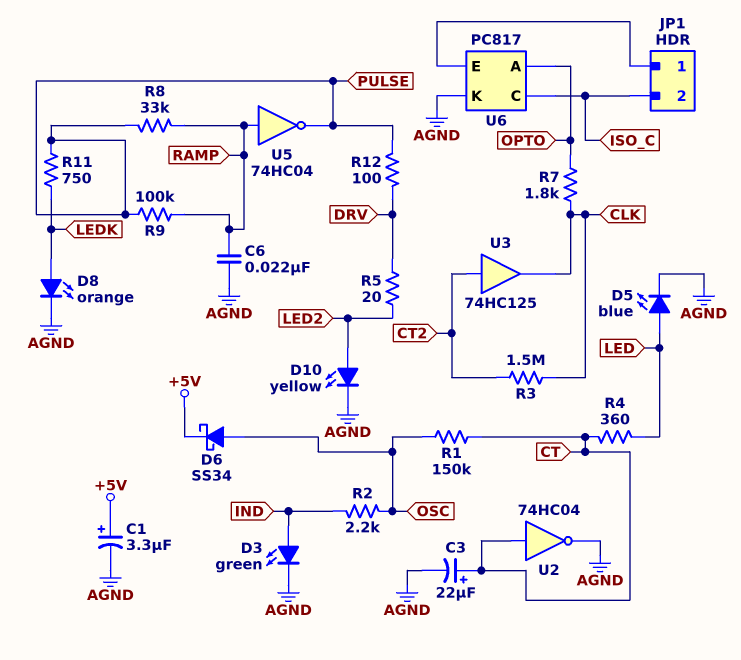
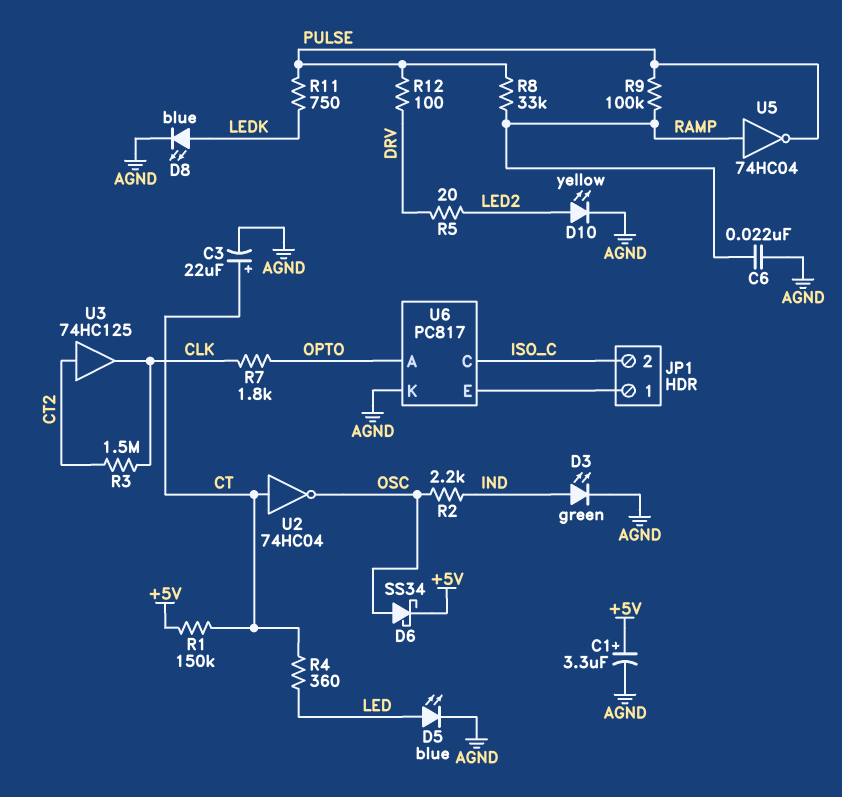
D8: LED orange (A LEDK, K AGND) -> LED blue (A LEDK, K AGND)
R1: 150k (CT, OSC) -> 150k (+5V, CT)
U2: NOT 74HC04 (in CT, out AGND) -> NOT 74HC04 (in CT, out OSC)

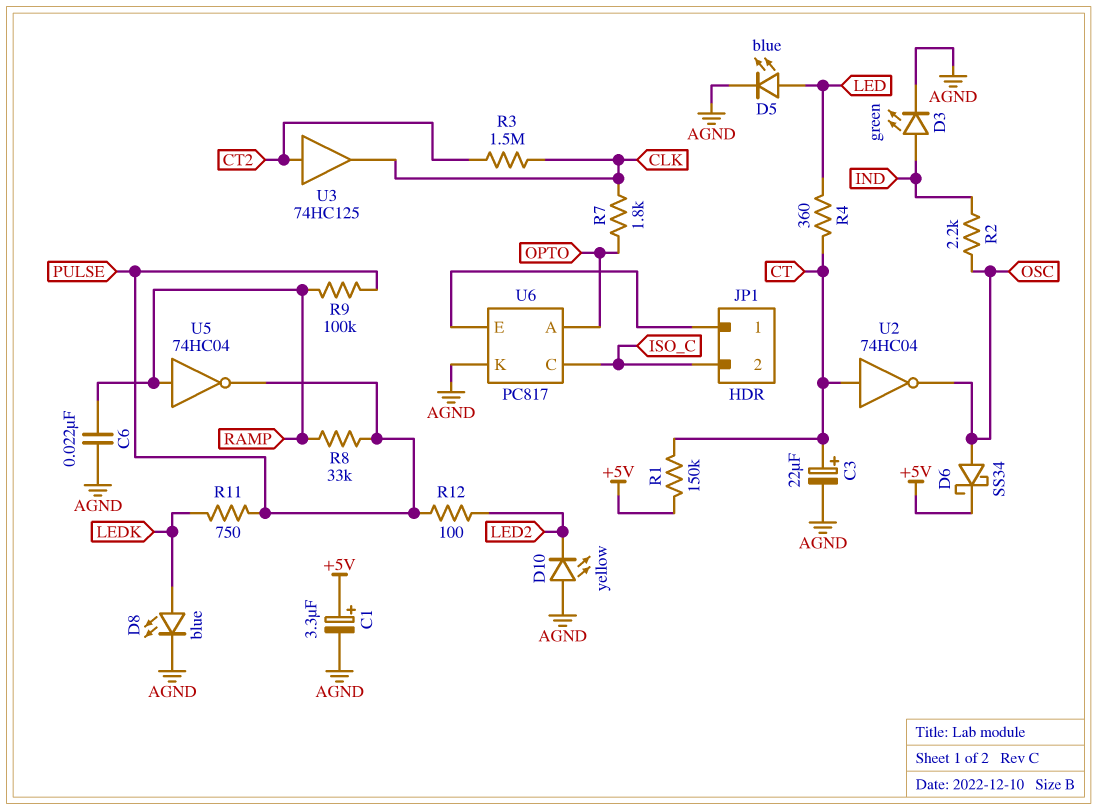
D10: LED yellow (A LED2, K AGND) -> LED yellow (A AGND, K LED2)
R5: 20 (DRV, LED2) -> none
R12: 100 (DRV, PULSE) -> 100 (LED2, PULSE)

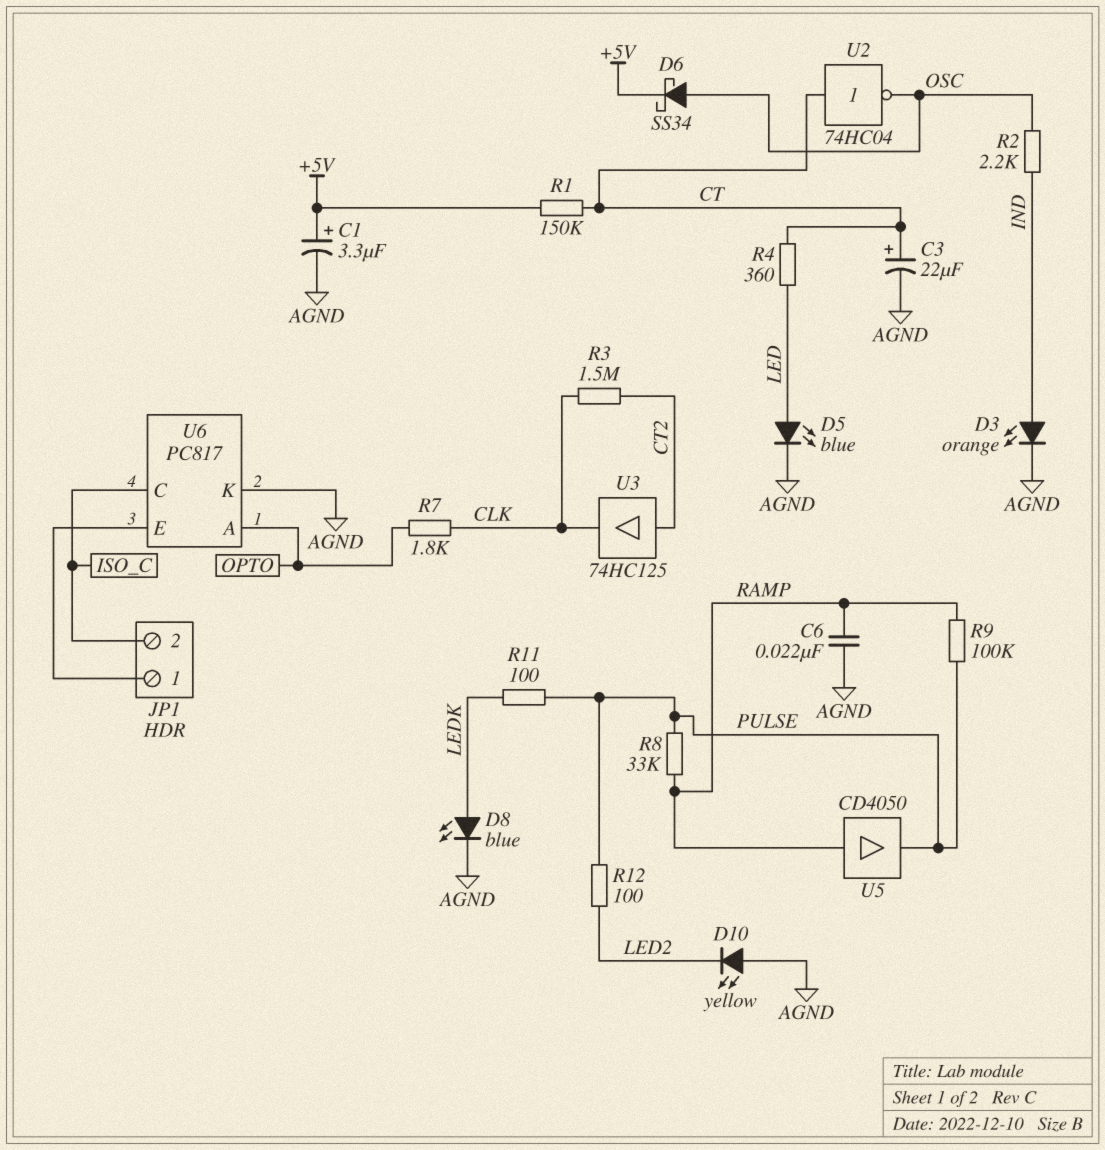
D3: LED green (A IND, K AGND) -> LED orange (A IND, K AGND)
R11: 750 (LEDK, PULSE) -> 100 (LEDK, PULSE)
U5: NOT 74HC04 (in RAMP, out PULSE) -> buffer CD4050 (in RAMP, out PULSE)

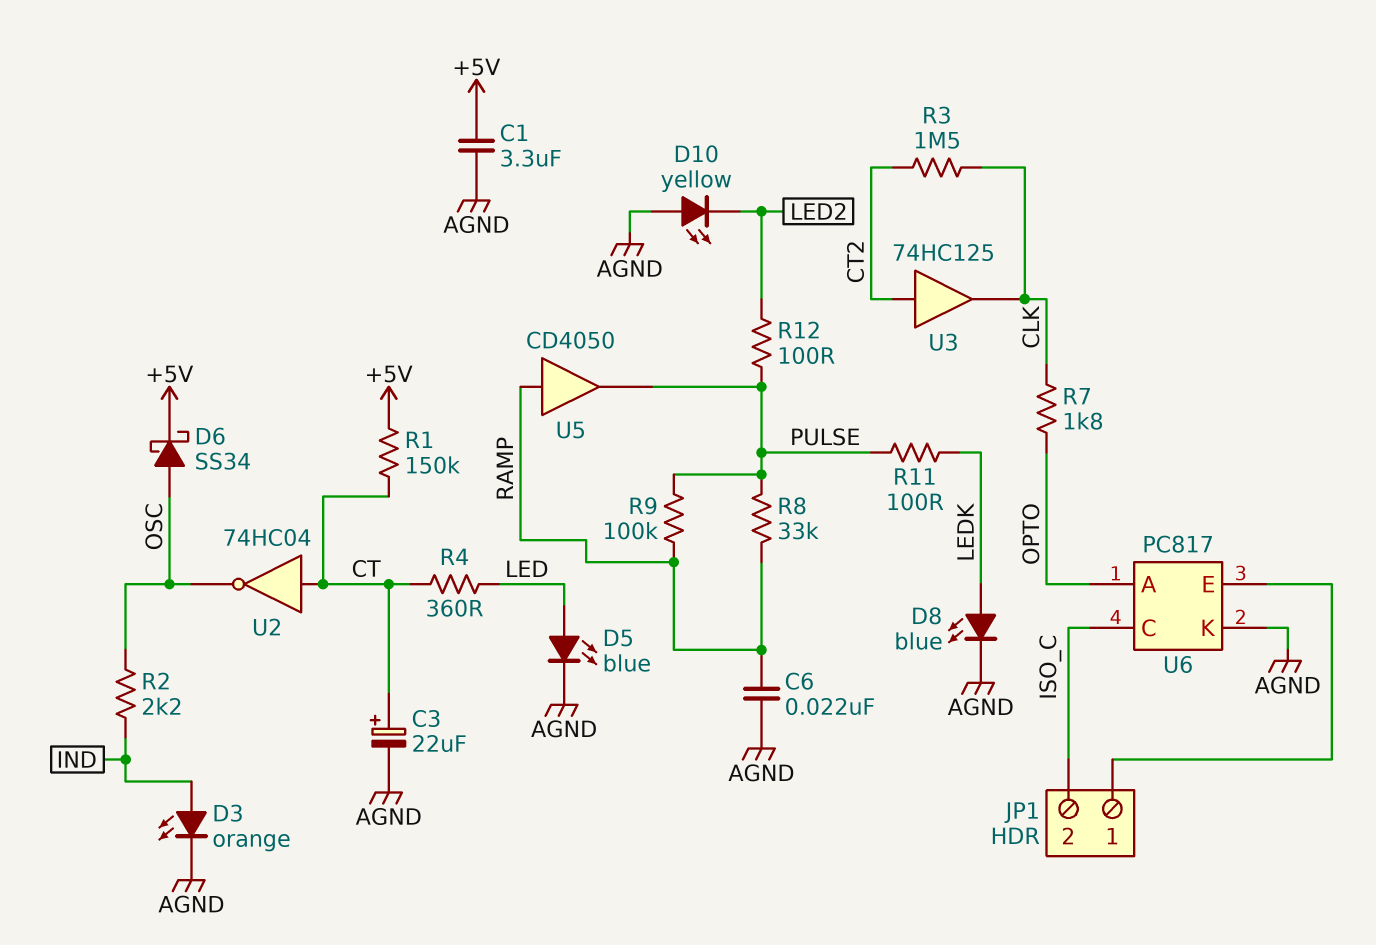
C1: 3.3uF (plus +5V, minus AGND) -> 3.3uF (+5V, AGND)

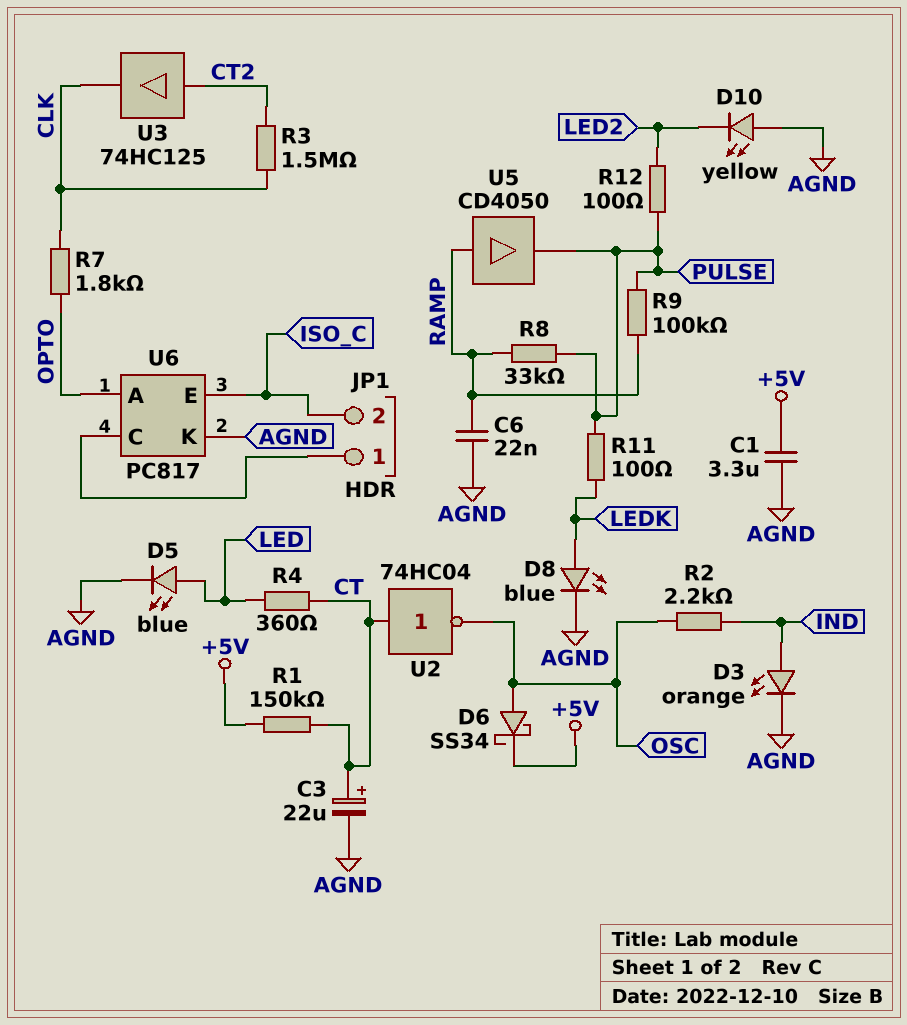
U6 pin C: ISO_C -> JP1/1
U6 pin E: JP1/1 -> ISO_C

